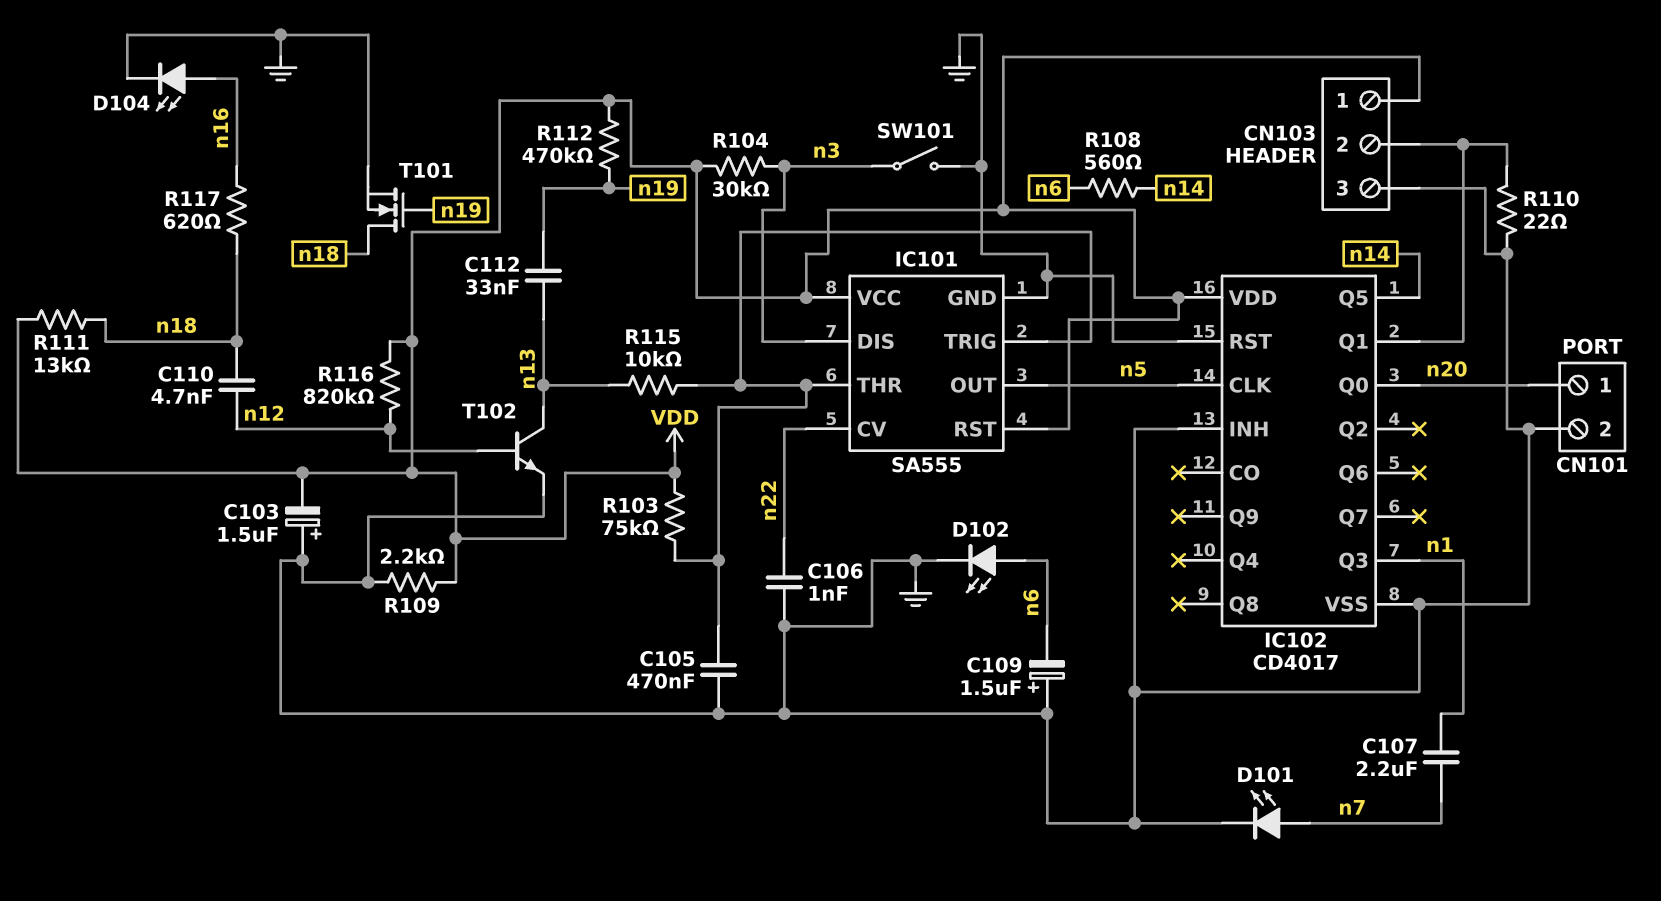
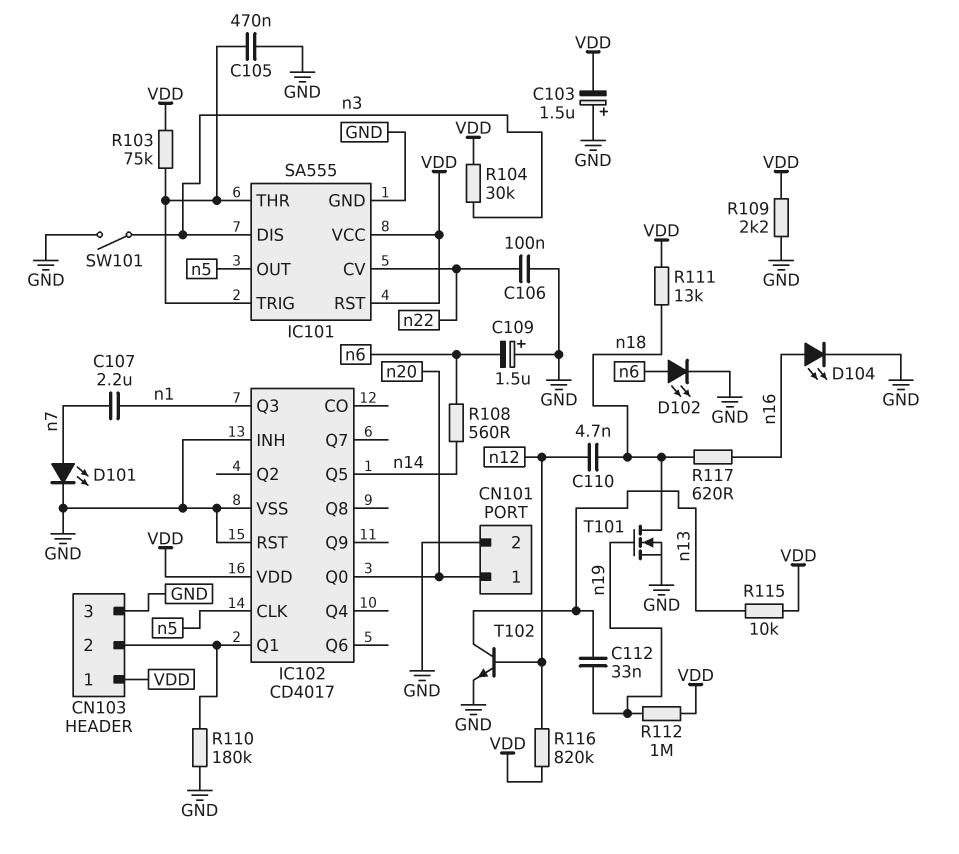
C106: 1nF (GND, n22) -> 100nF (GND, n22)
R110: 22 (CN103/2, GND) -> 180k (CN103/2, GND)
R112: 470k (VDD, n19) -> 1M (VDD, n19)
R115: 10k (IC101/THR, n13) -> 10k (VDD, n13)

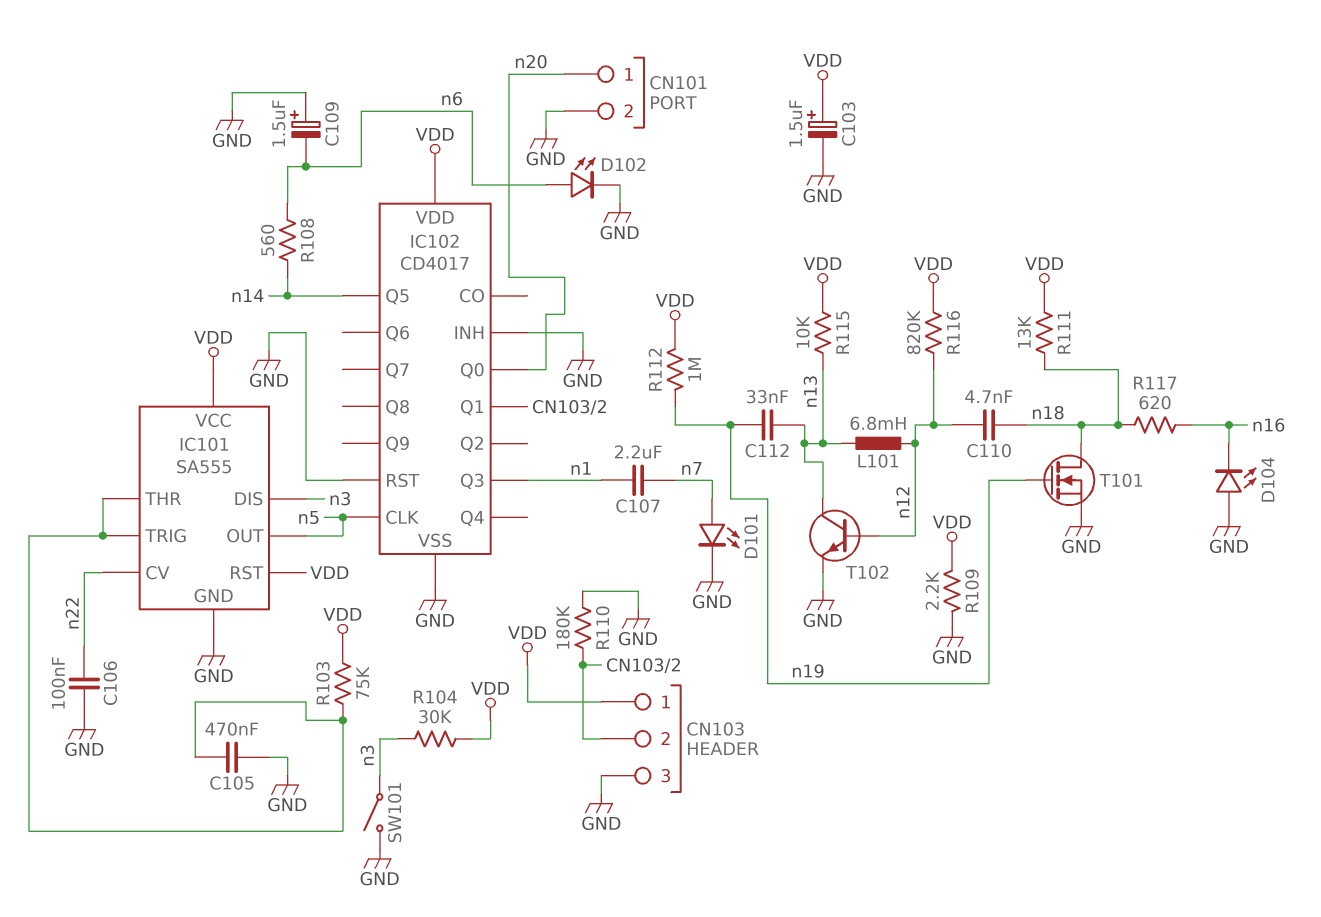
C103: 1.5uF (plus GND, minus VDD) -> 1.5uF (plus VDD, minus GND)
D104: LED (A n16, K GND) -> LED (A GND, K n16)
L101: none -> 6.8mH (n12, n13)

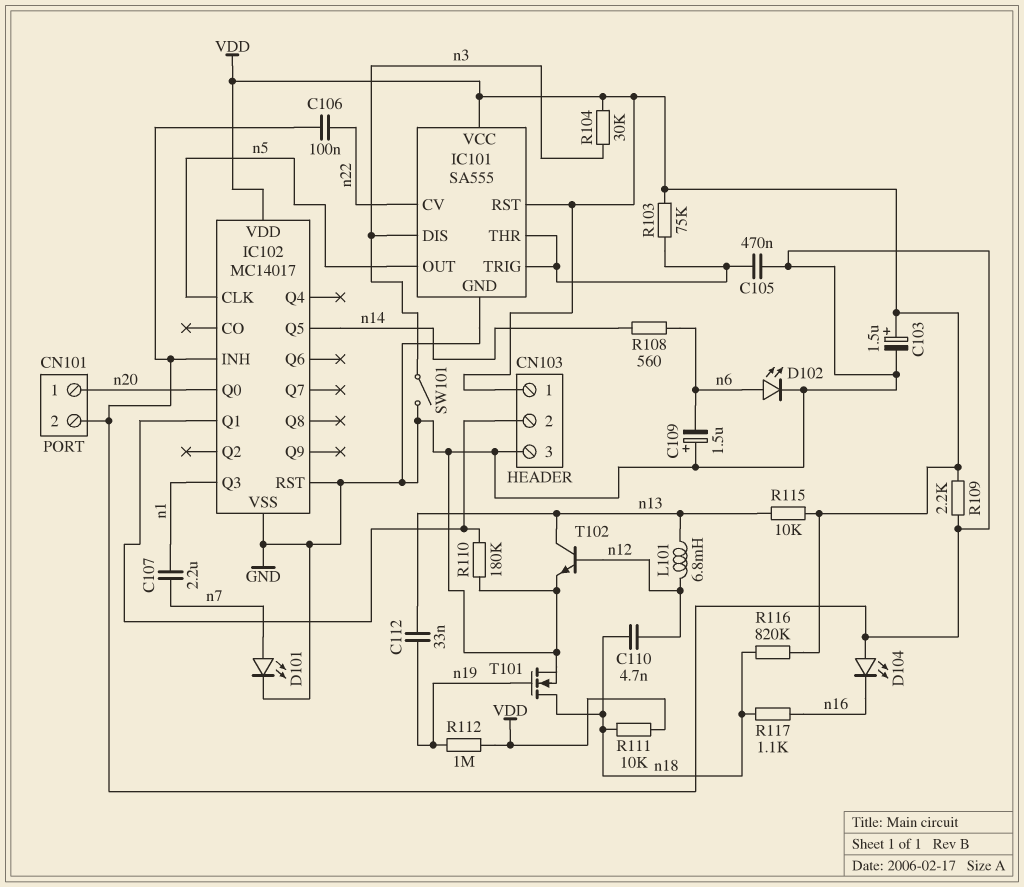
IC102: CD4017 -> MC14017
R111: 13k (VDD, n18) -> 10k (VDD, n18)
R116: 820k (VDD, n12) -> 820k (VDD, n18)
R117: 620 (n16, n18) -> 1.1k (n16, n18)

